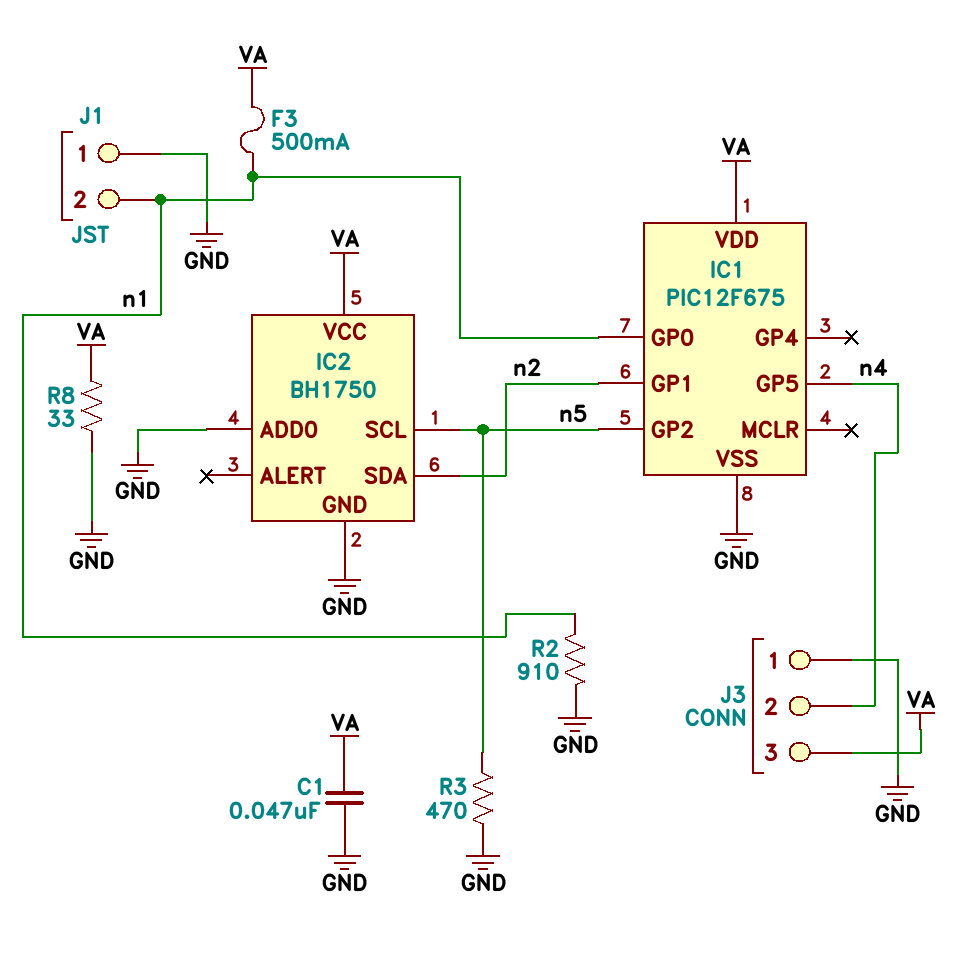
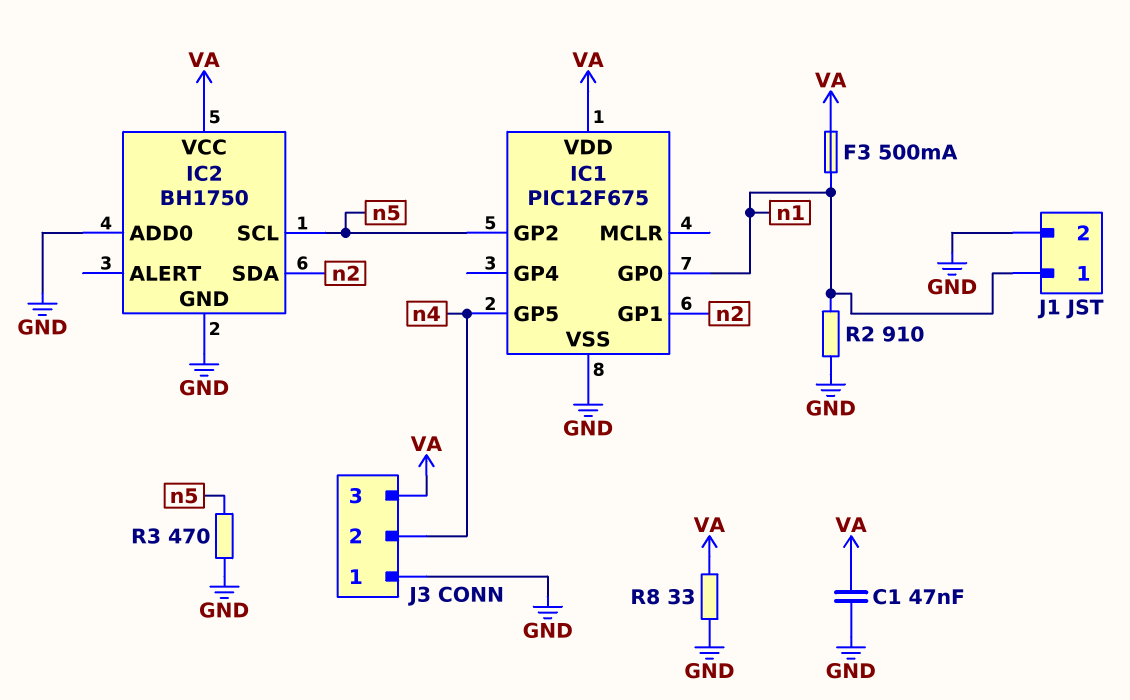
J1 pin 1: GND -> n1
J1 pin 2: n1 -> GND

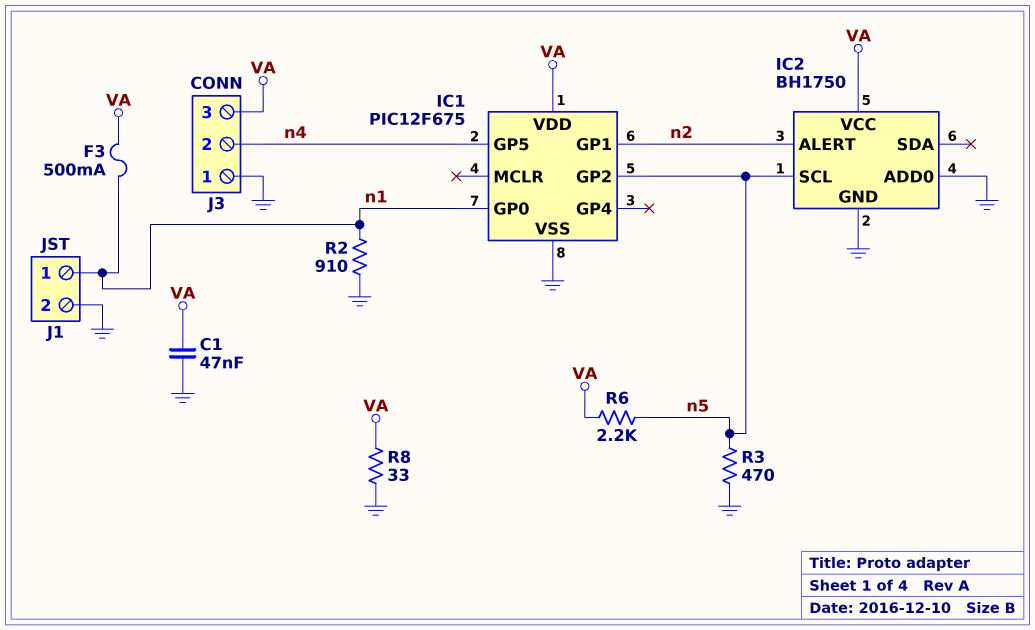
IC2 pin ALERT: none -> n2
IC2 pin SDA: n2 -> none
R6: none -> 2.2k (VA, n5)

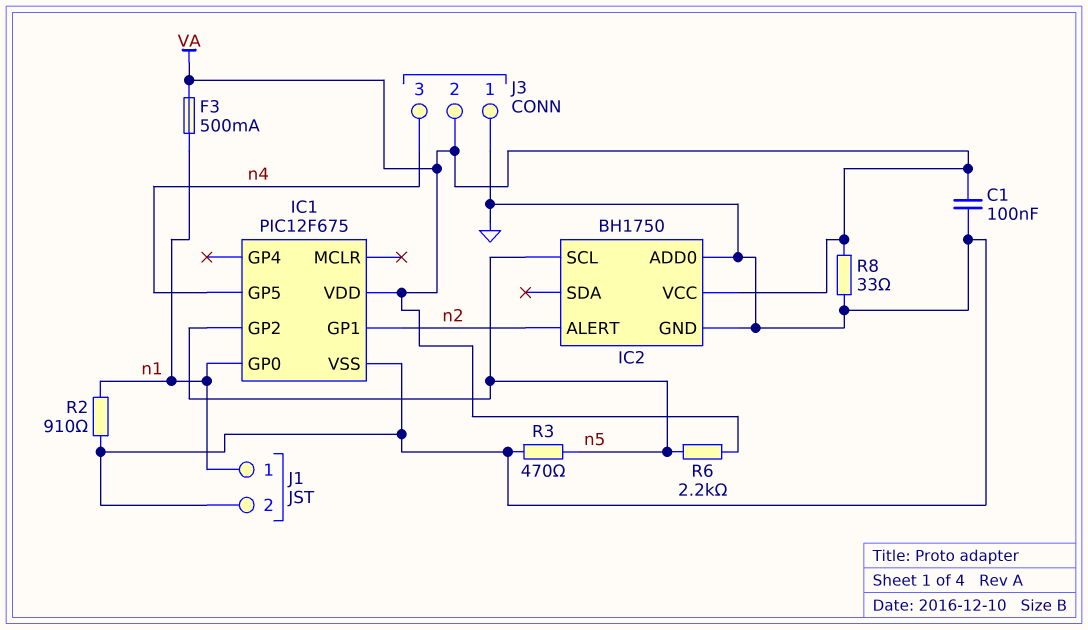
C1: 47nF (GND, VA) -> 100nF (GND, VA)
J3 pin 2: n4 -> VA
J3 pin 3: VA -> n4

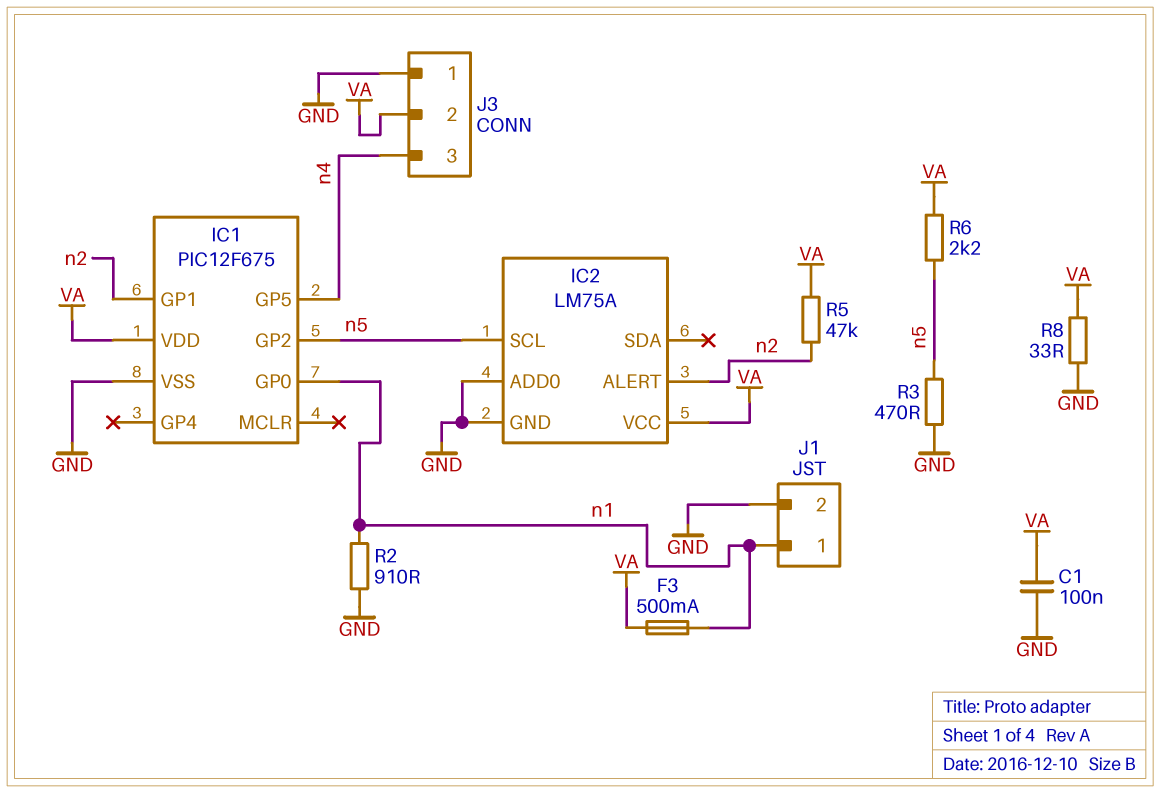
IC2: BH1750 -> LM75A
R5: none -> 47k (VA, n2)

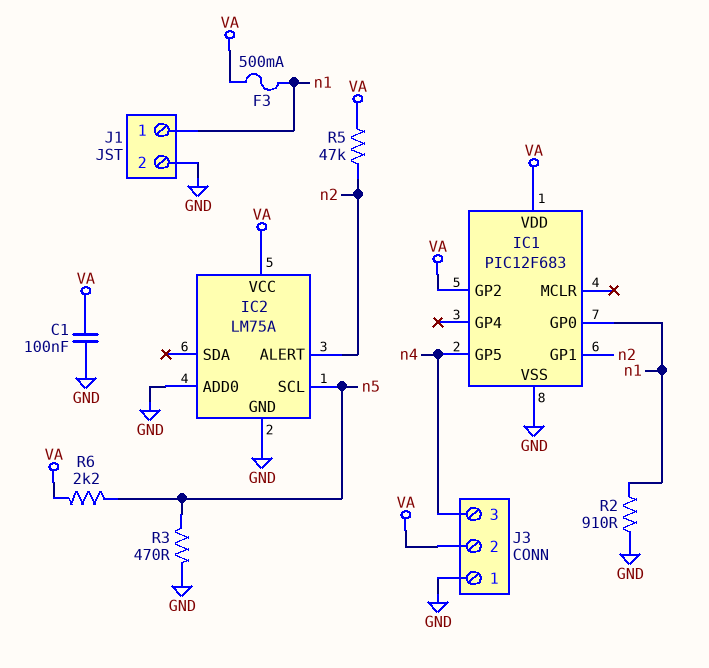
IC1: PIC12F675 -> PIC12F683
IC1 pin GP2: n5 -> VA
R8: 33 (GND, VA) -> none

